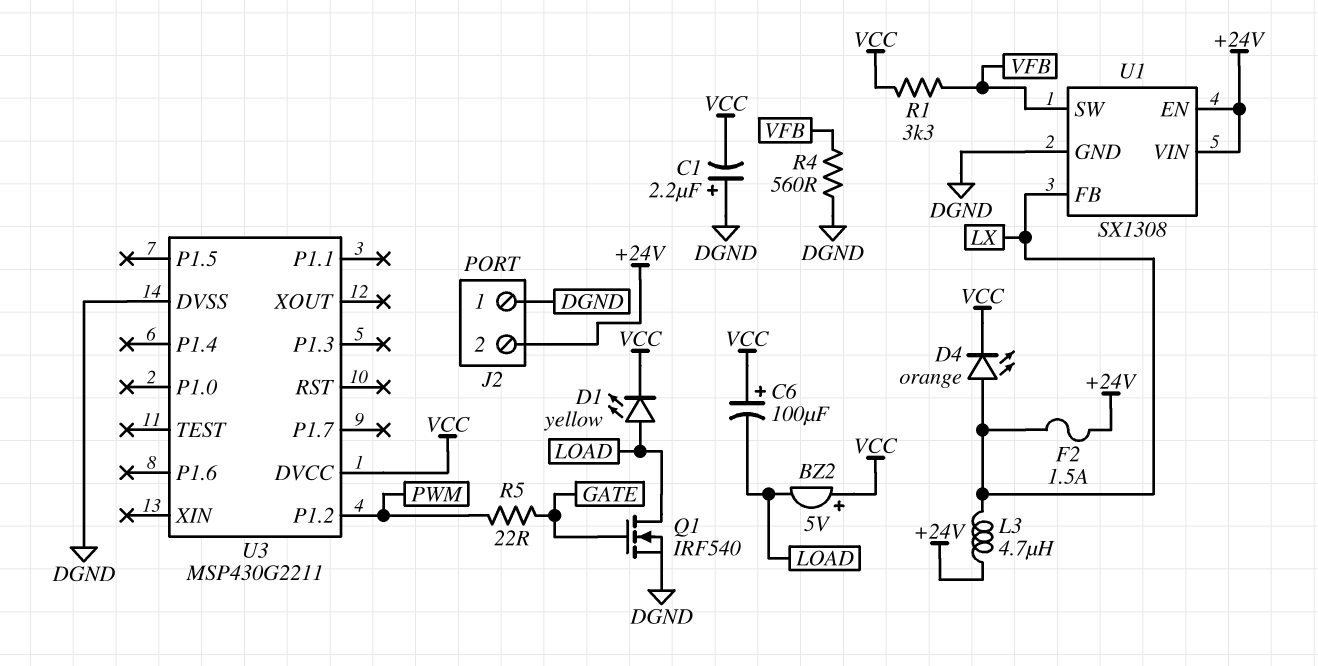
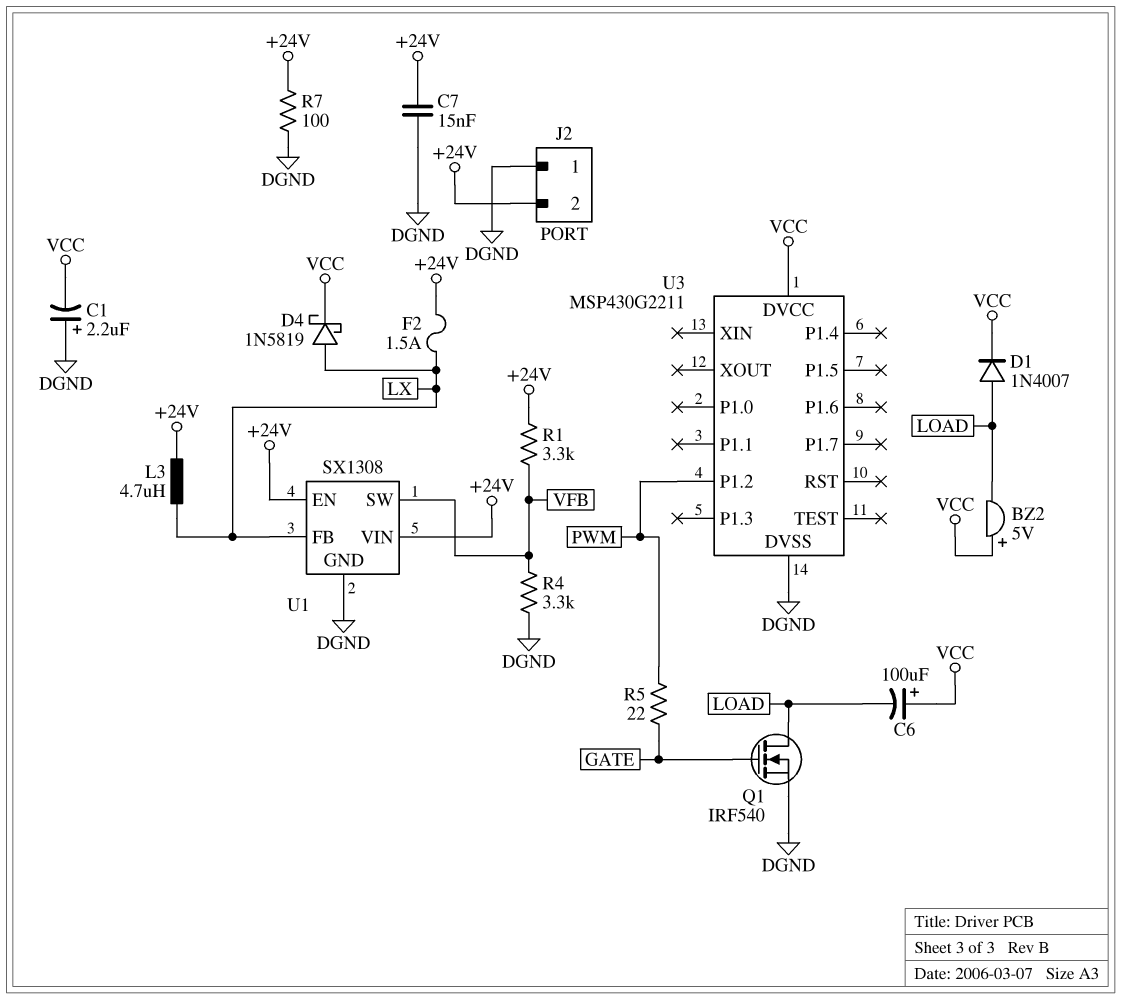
C7: none -> 15nF (+24V, DGND)
D1: LED yellow (A LOAD, K VCC) -> diode 1N4007 (A LOAD, K VCC)
D4: LED orange (A LX, K VCC) -> schottky 1N5819 (A LX, K VCC)
R1: 3.3k (VCC, VFB) -> 3.3k (+24V, VFB)
R4: 560 (DGND, VFB) -> 3.3k (DGND, VFB)
R7: none -> 100 (+24V, DGND)

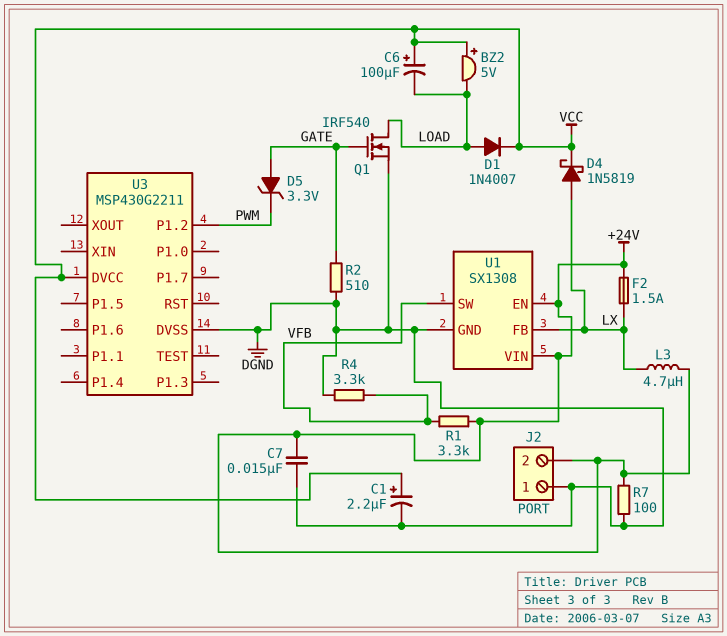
C1: 2.2uF (plus DGND, minus VCC) -> 2.2uF (plus VCC, minus DGND)
D5: none -> zener 3.3V (A GATE, K PWM)
R2: none -> 510 (DGND, GATE)
R5: 22 (GATE, PWM) -> none

